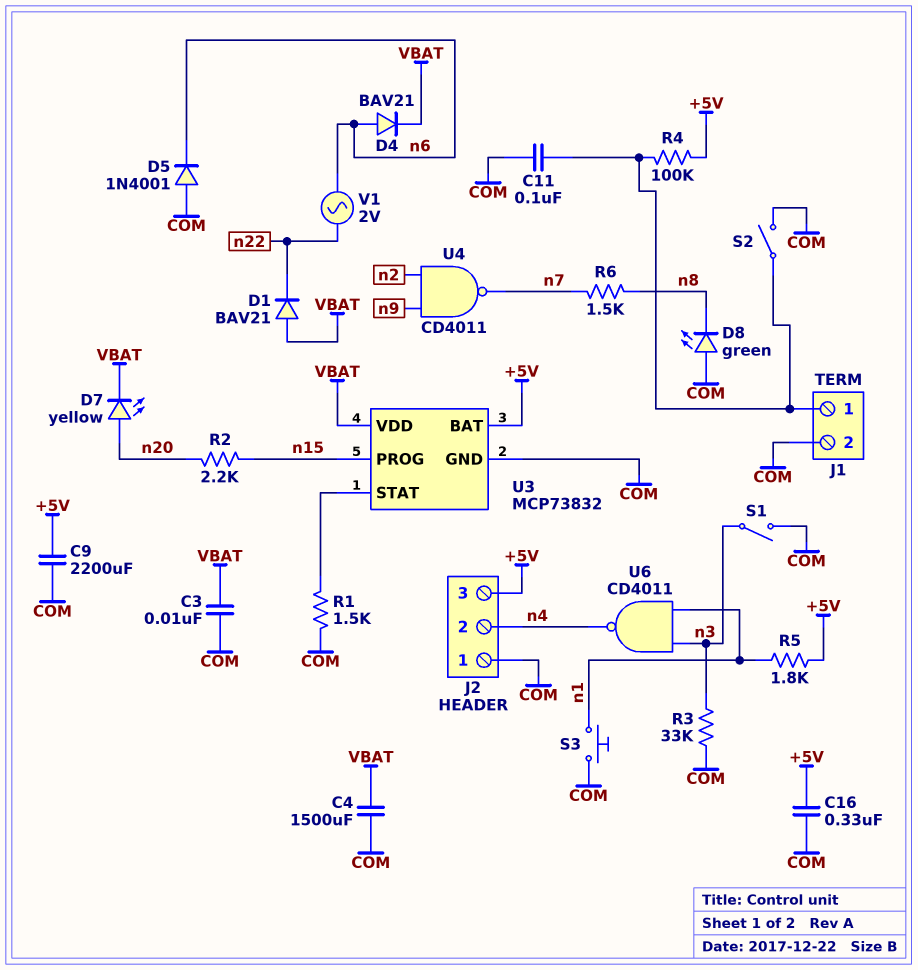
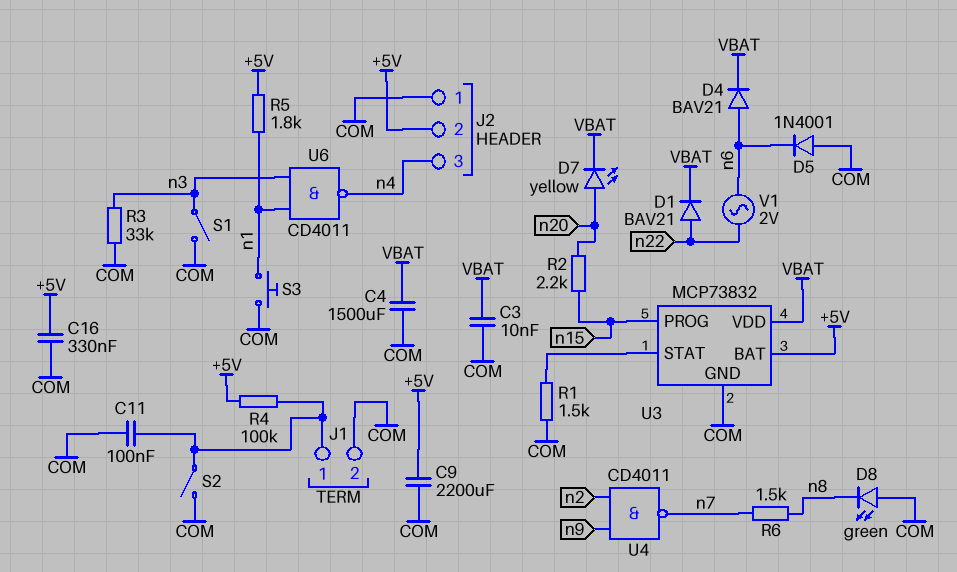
D1: diode BAV21 (A VBAT, K n22) -> diode BAV21 (A n22, K VBAT)
J2 pin 2: n4 -> +5V
J2 pin 3: +5V -> n4

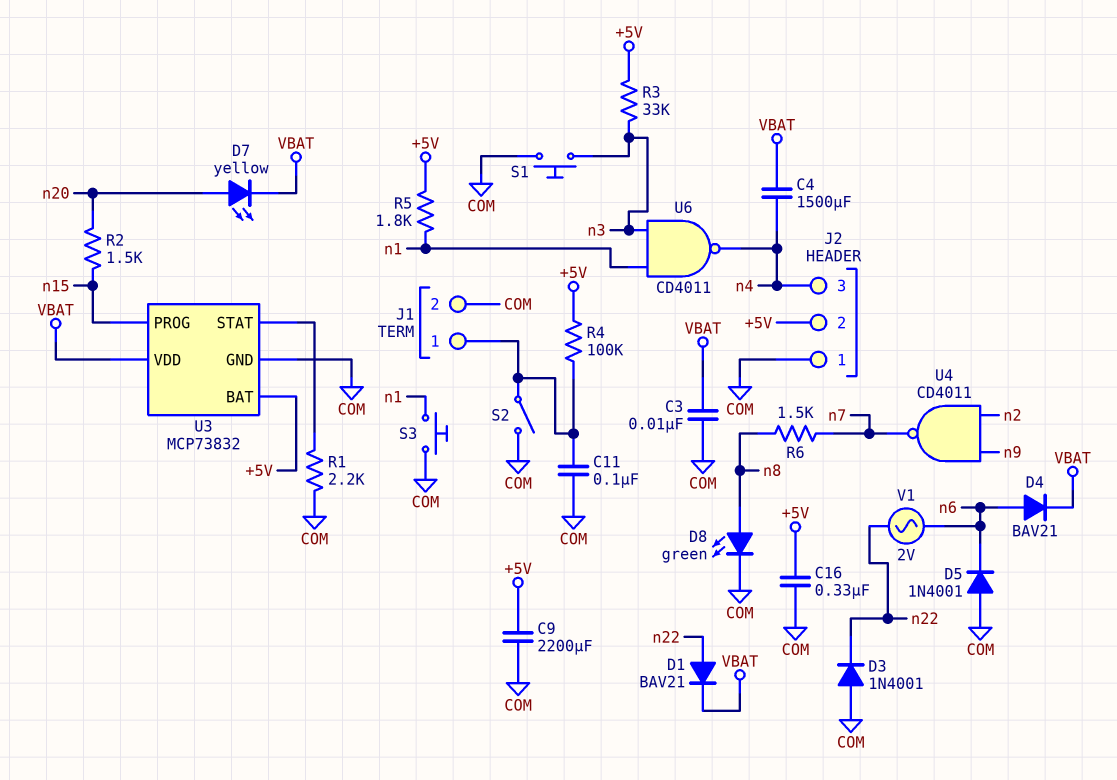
C4: 1500uF (COM, VBAT) -> 1500uF (VBAT, n4)
D3: none -> diode 1N4001 (A COM, K n22)
D8: LED green (A COM, K n8) -> LED green (A n8, K COM)
R1: 1.5k (COM, U3/STAT) -> 2.2k (COM, U3/STAT)
R2: 2.2k (n15, n20) -> 1.5k (n15, n20)
R3: 33k (COM, n3) -> 33k (+5V, n3)
S1: switch (COM, n3) -> button (COM, n3)

